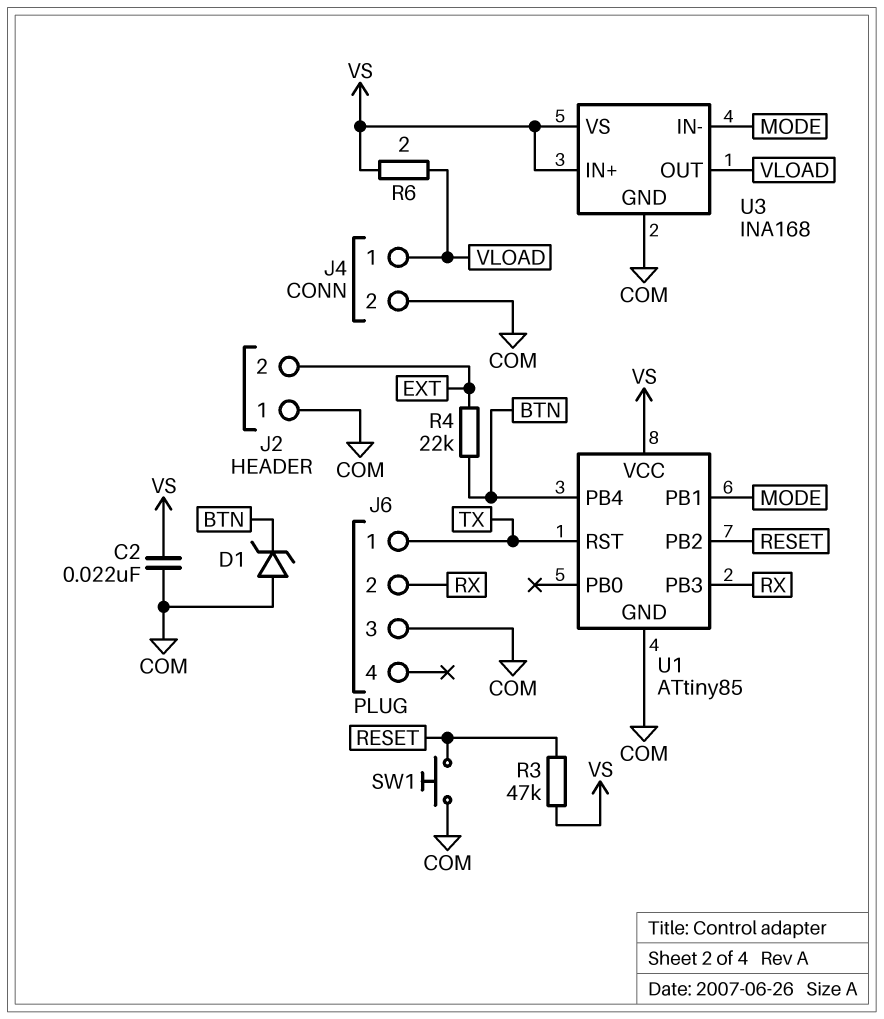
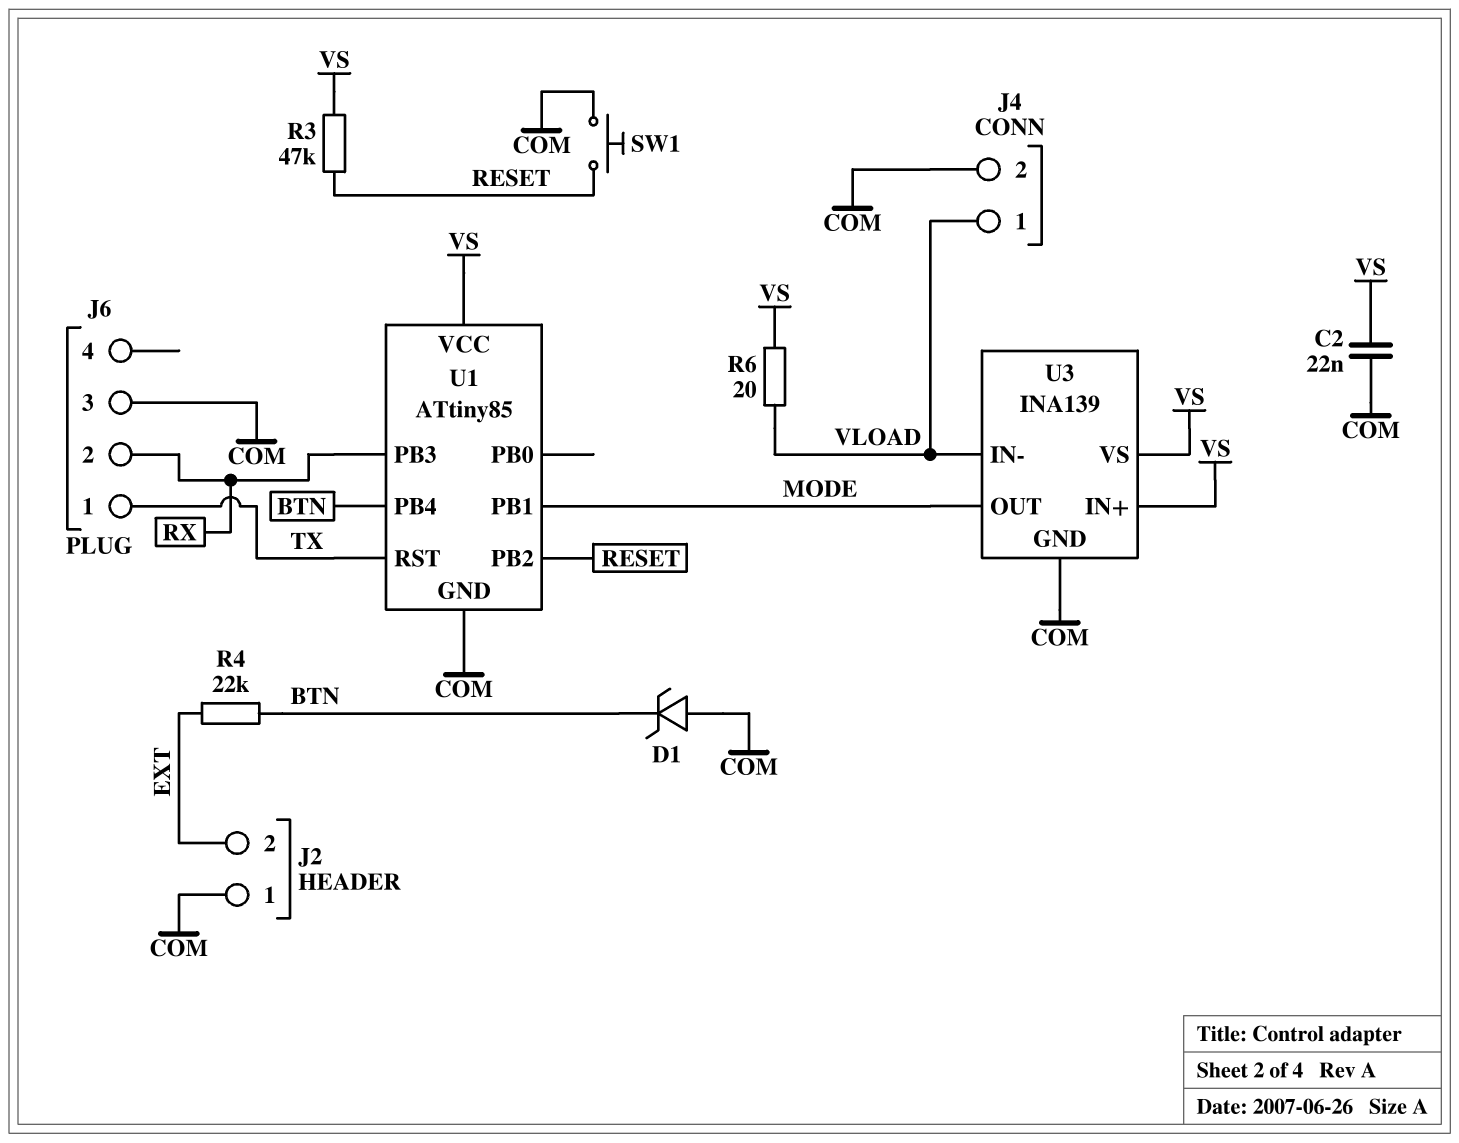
R6: 2 (VLOAD, VS) -> 20 (VLOAD, VS)
U3: INA168 -> INA139
U3 pin IN-: MODE -> VLOAD
U3 pin OUT: VLOAD -> MODE

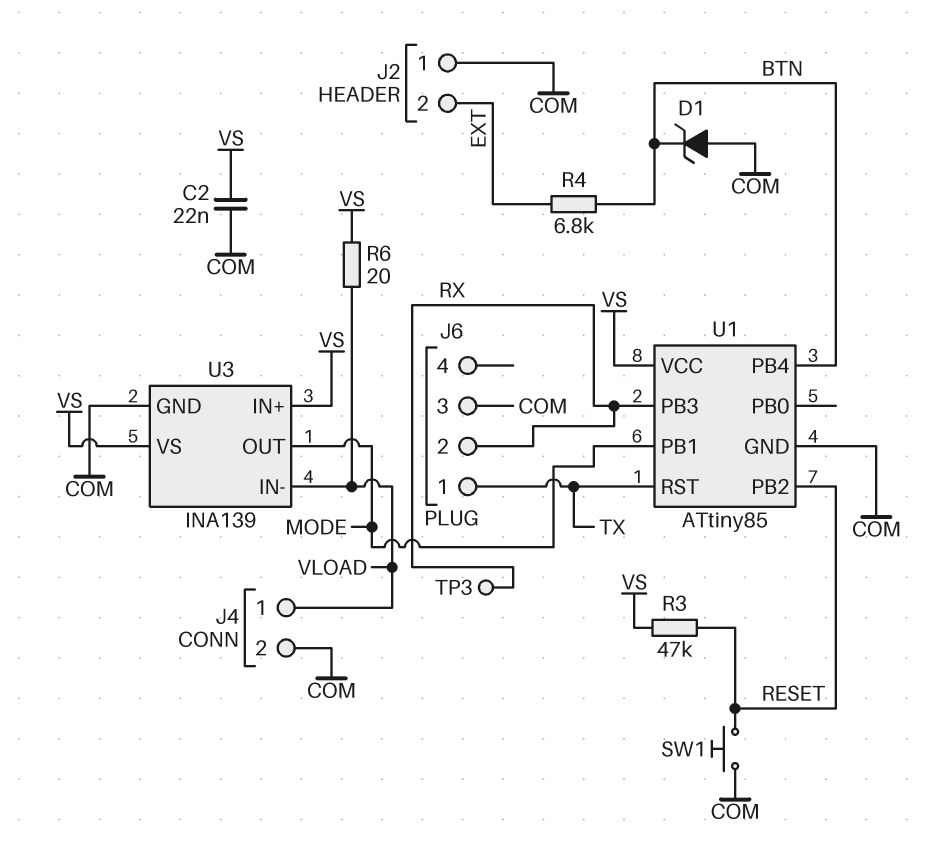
R4: 22k (BTN, EXT) -> 6.8k (BTN, EXT)
TP3: none -> test point (RX)

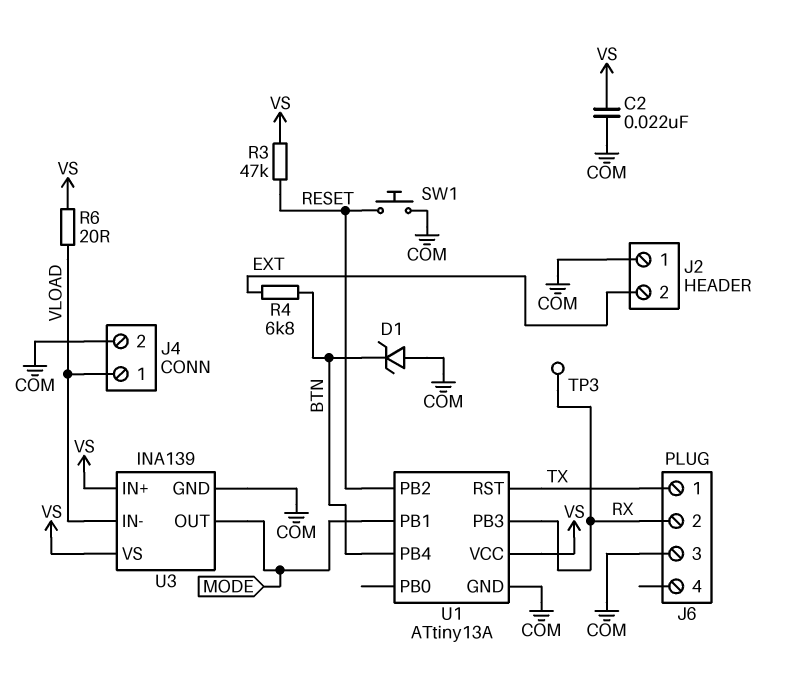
U1: ATtiny85 -> ATtiny13A

